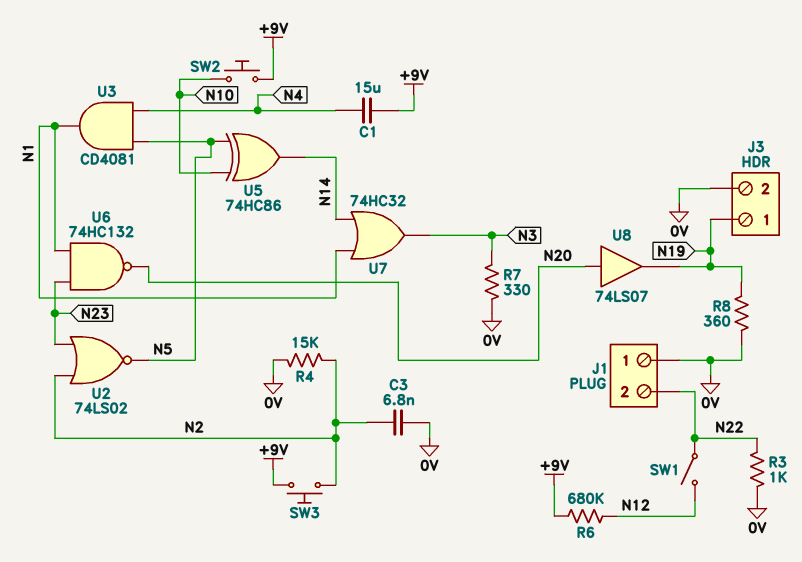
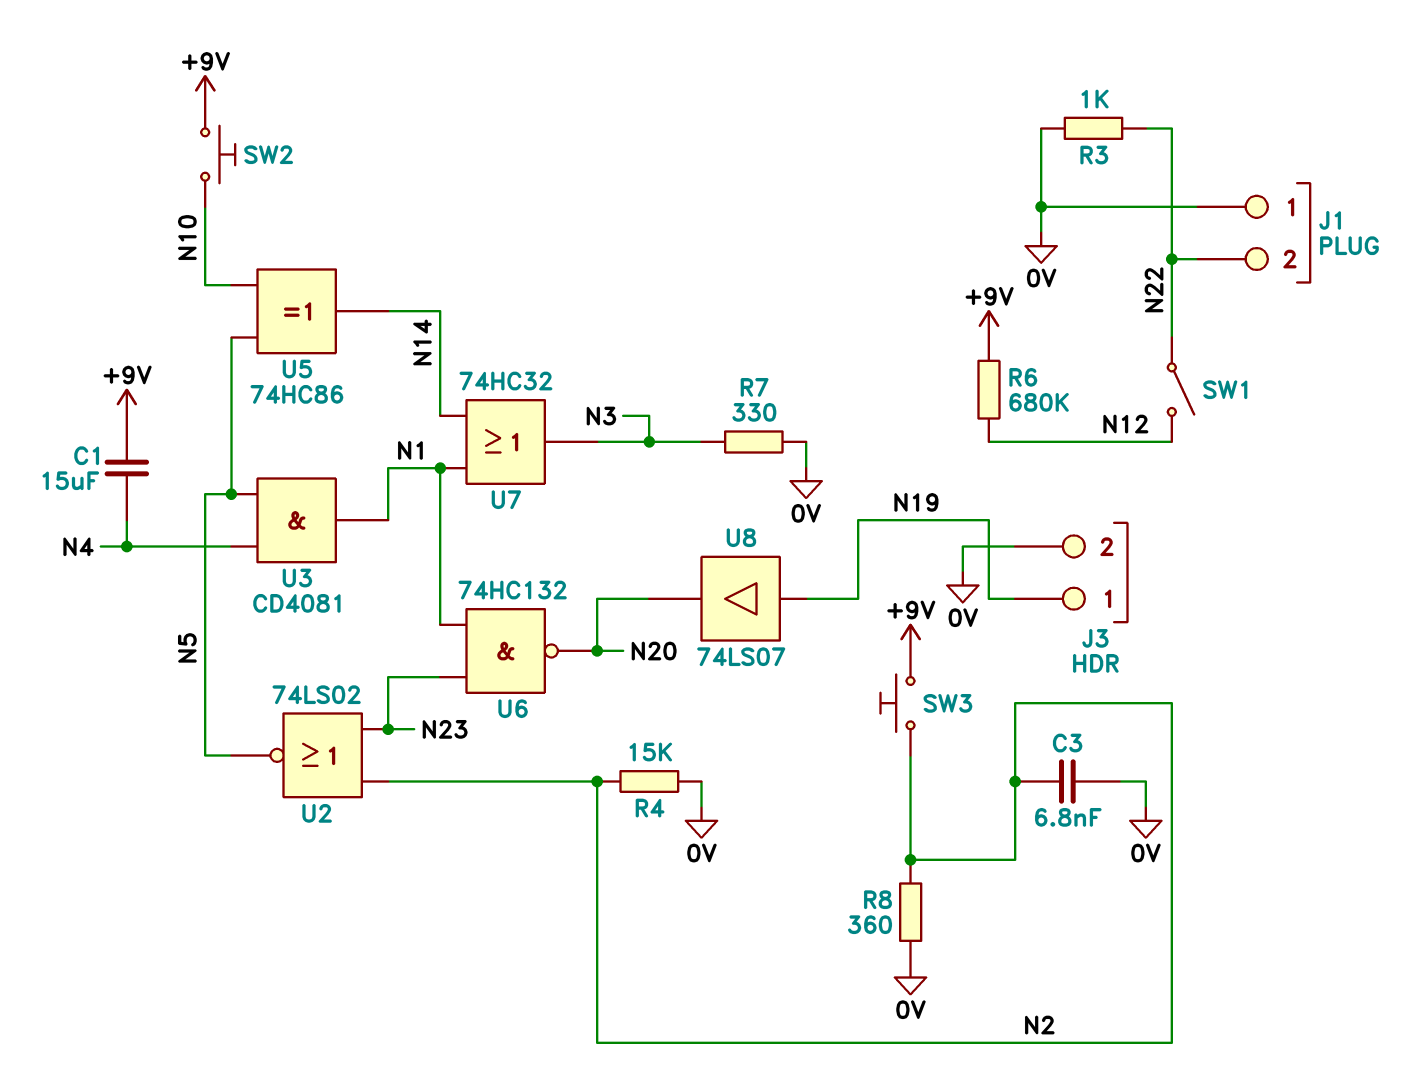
R8: 360 (0V, N19) -> 360 (0V, N2)
U8: buffer 74LS07 (in N20, out N19) -> buffer 74LS07 (in N19, out N20)

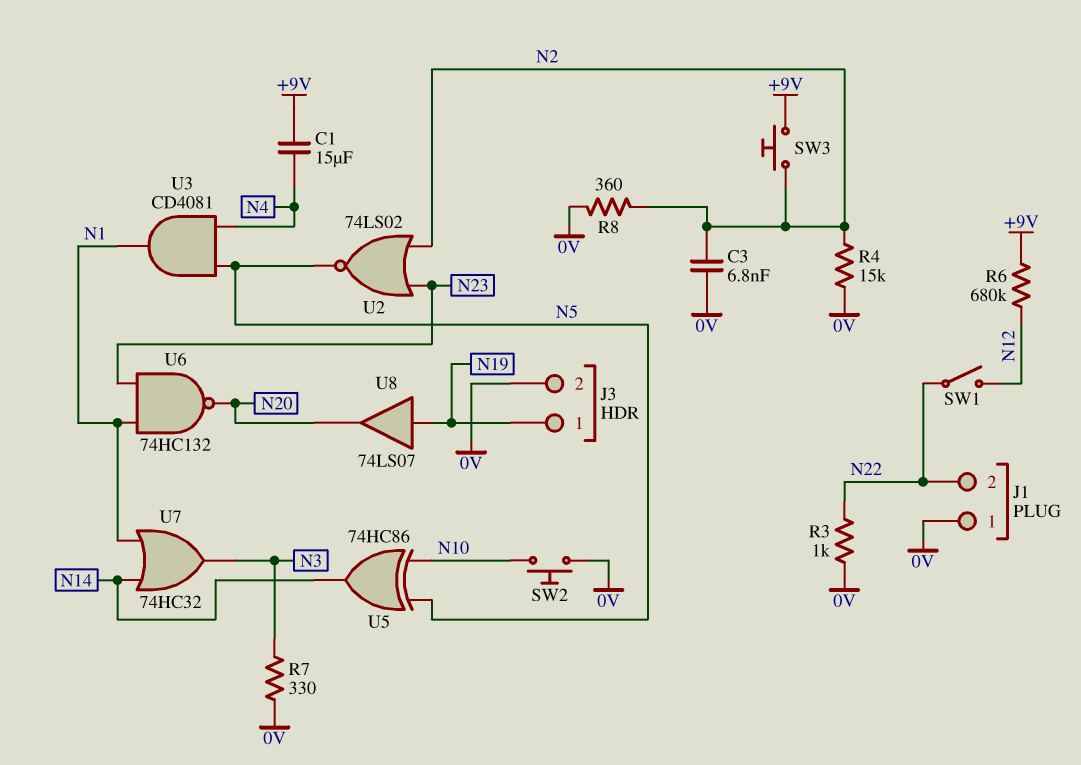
SW2: button (+9V, N10) -> button (0V, N10)

